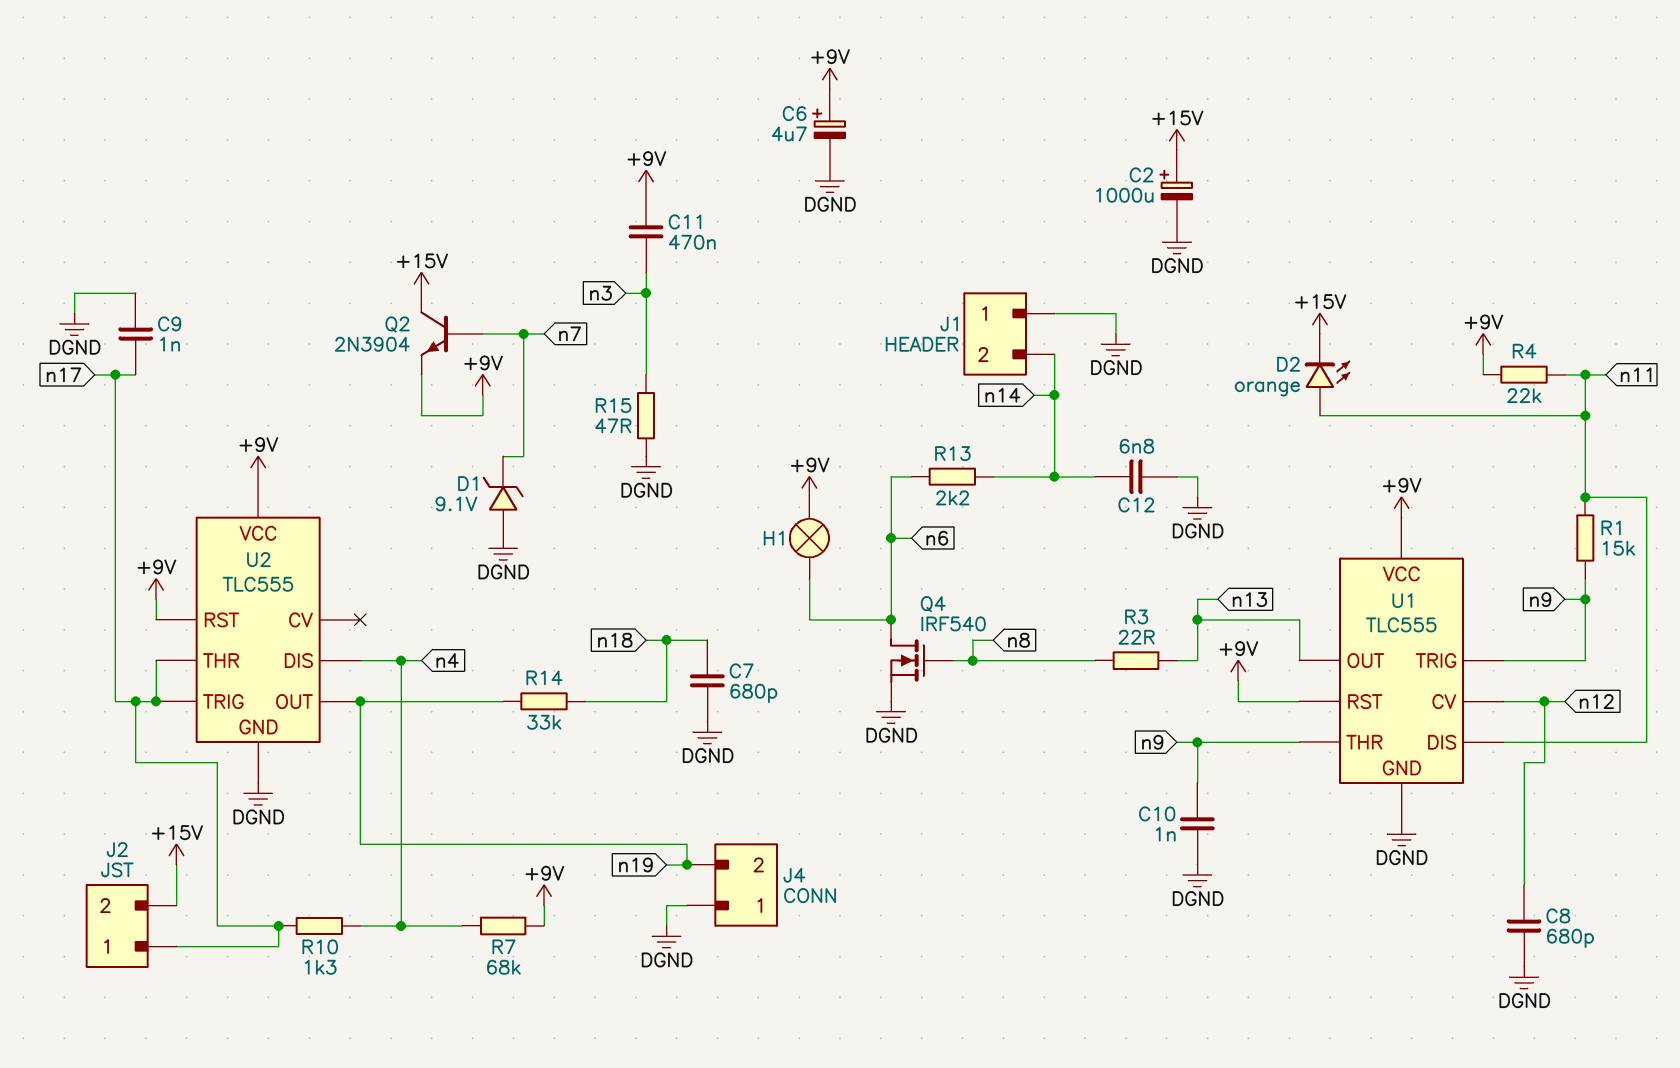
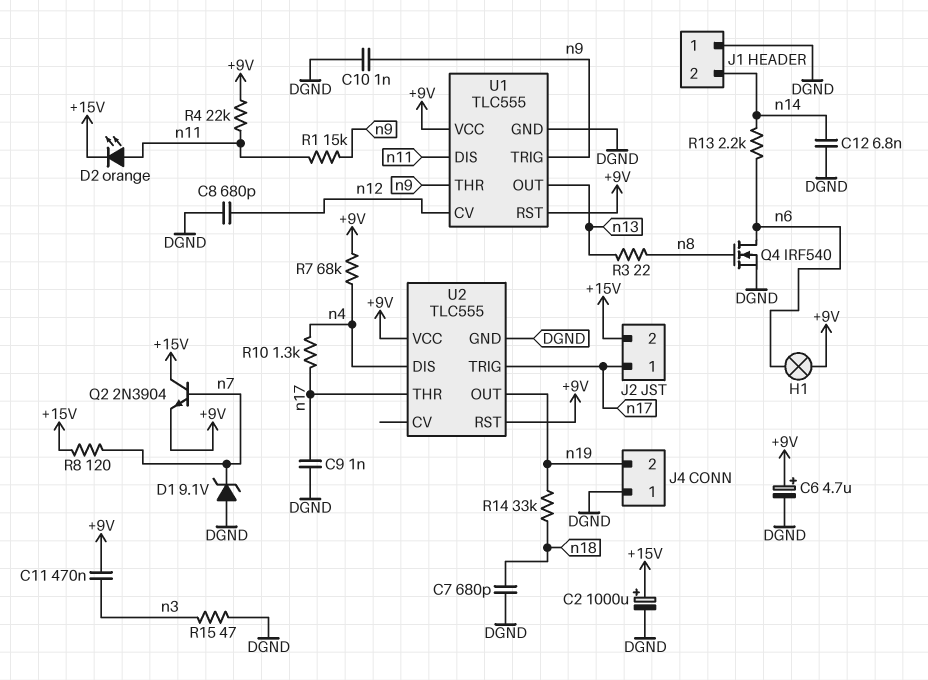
R8: none -> 120 (+15V, n7)

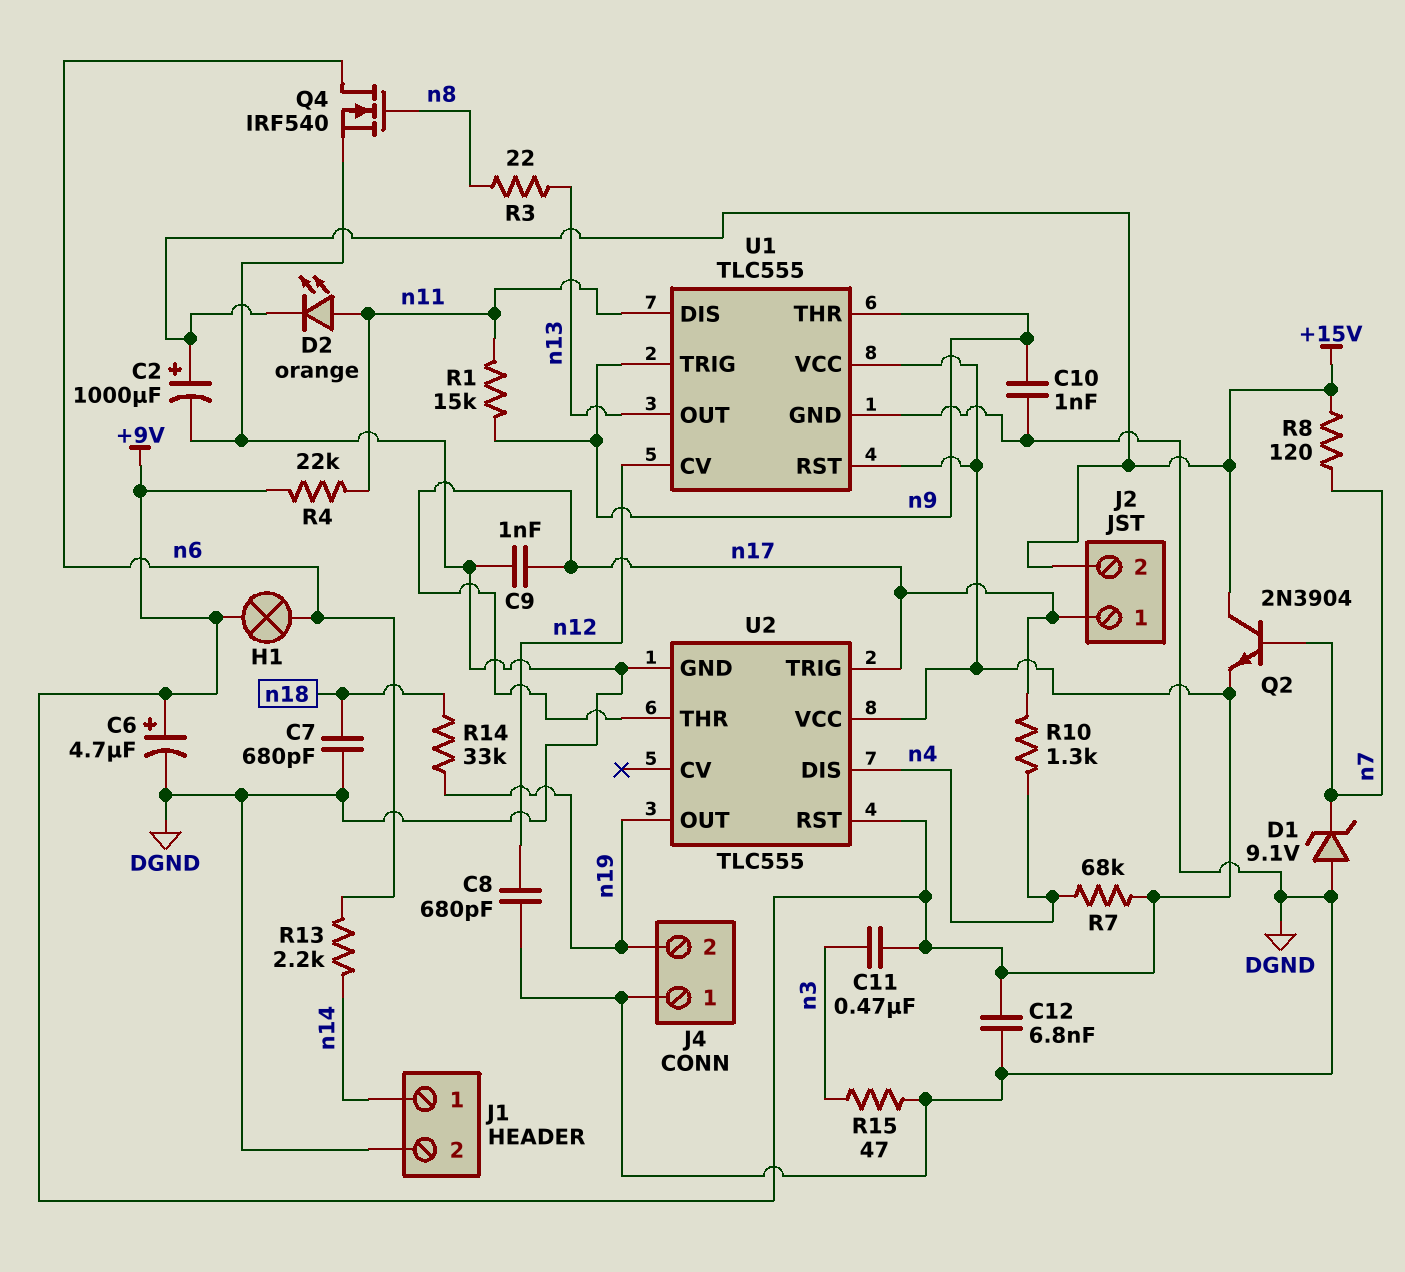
C12: 6.8nF (DGND, n14) -> 6.8nF (+9V, DGND)
J1 pin 1: DGND -> n14
J1 pin 2: n14 -> DGND

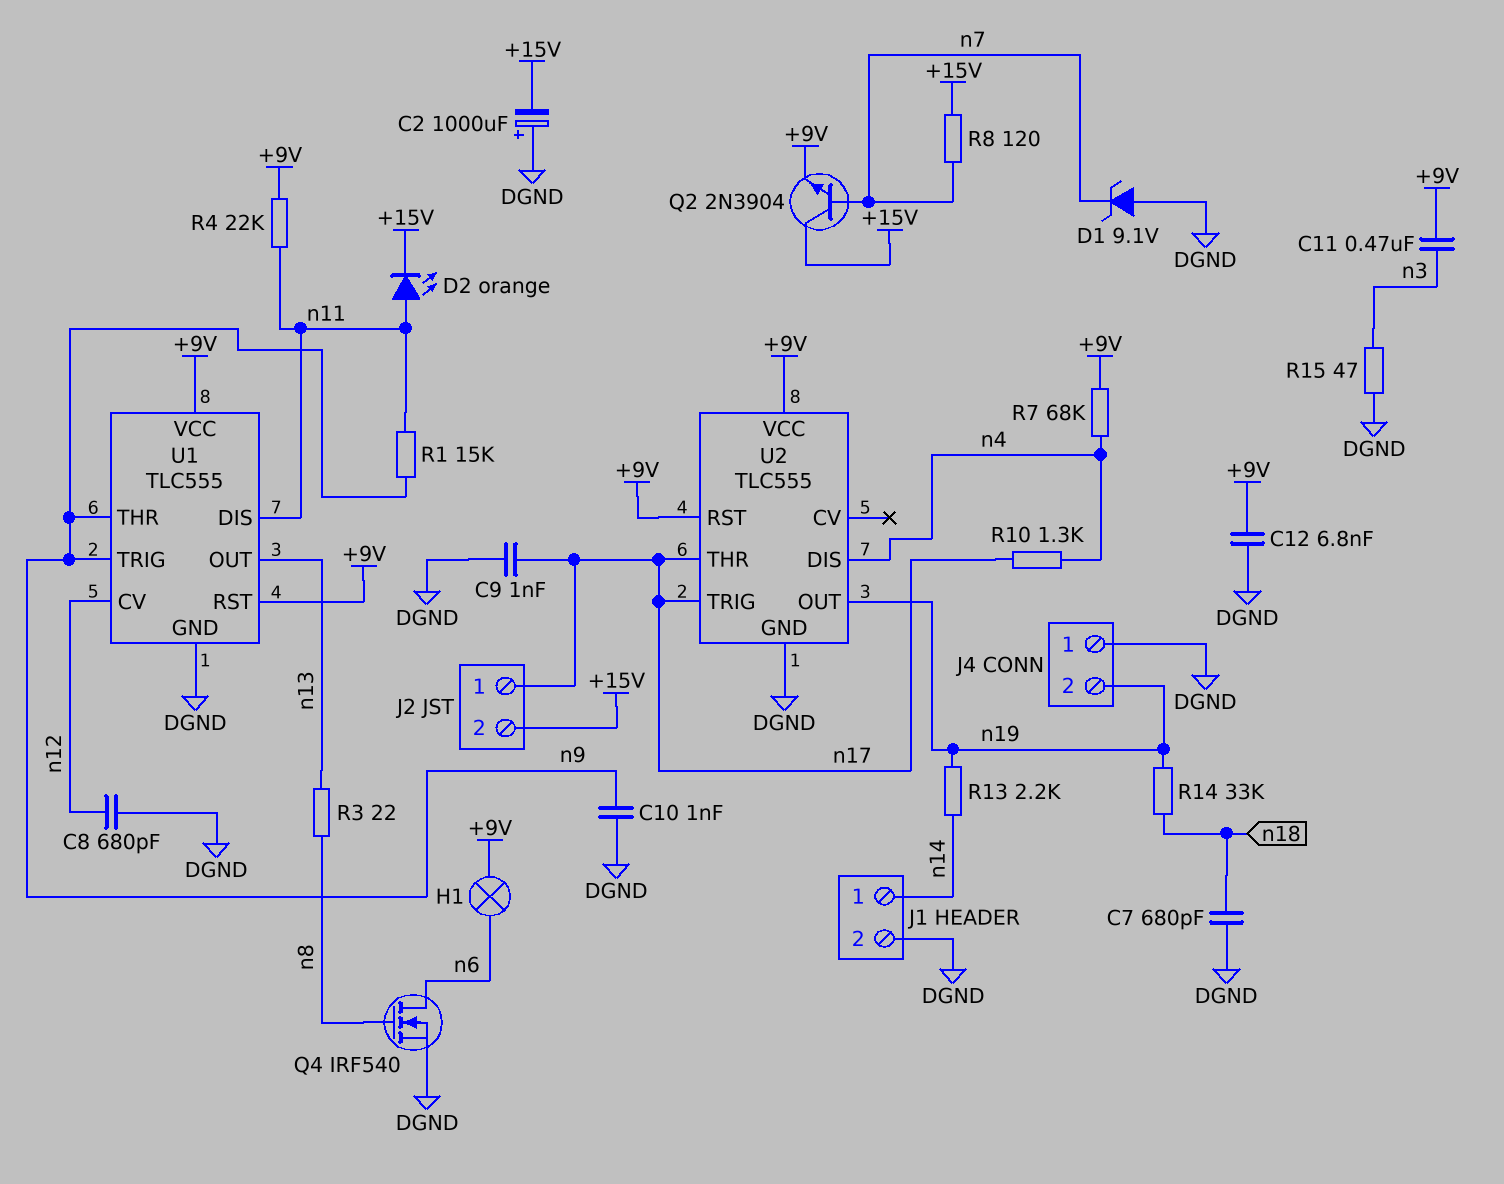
C2: 1000uF (plus +15V, minus DGND) -> 1000uF (plus DGND, minus +15V)
C6: 4.7uF (plus +9V, minus DGND) -> none
R13: 2.2k (n6, n14) -> 2.2k (n14, n19)

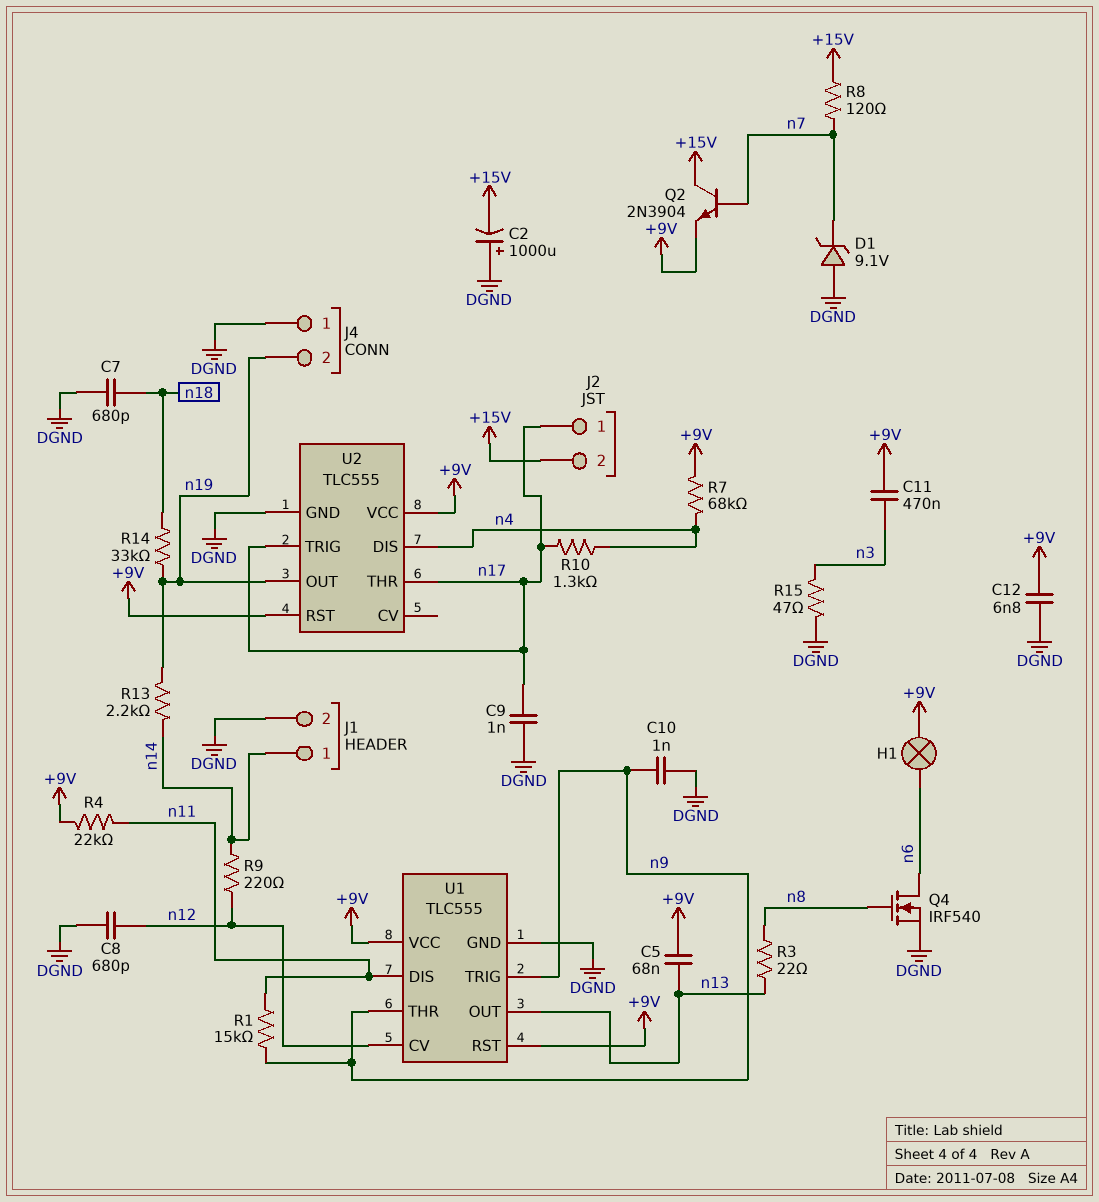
C5: none -> 68nF (+9V, n13)
D2: LED orange (A n11, K +15V) -> none
R9: none -> 220 (n12, n14)

